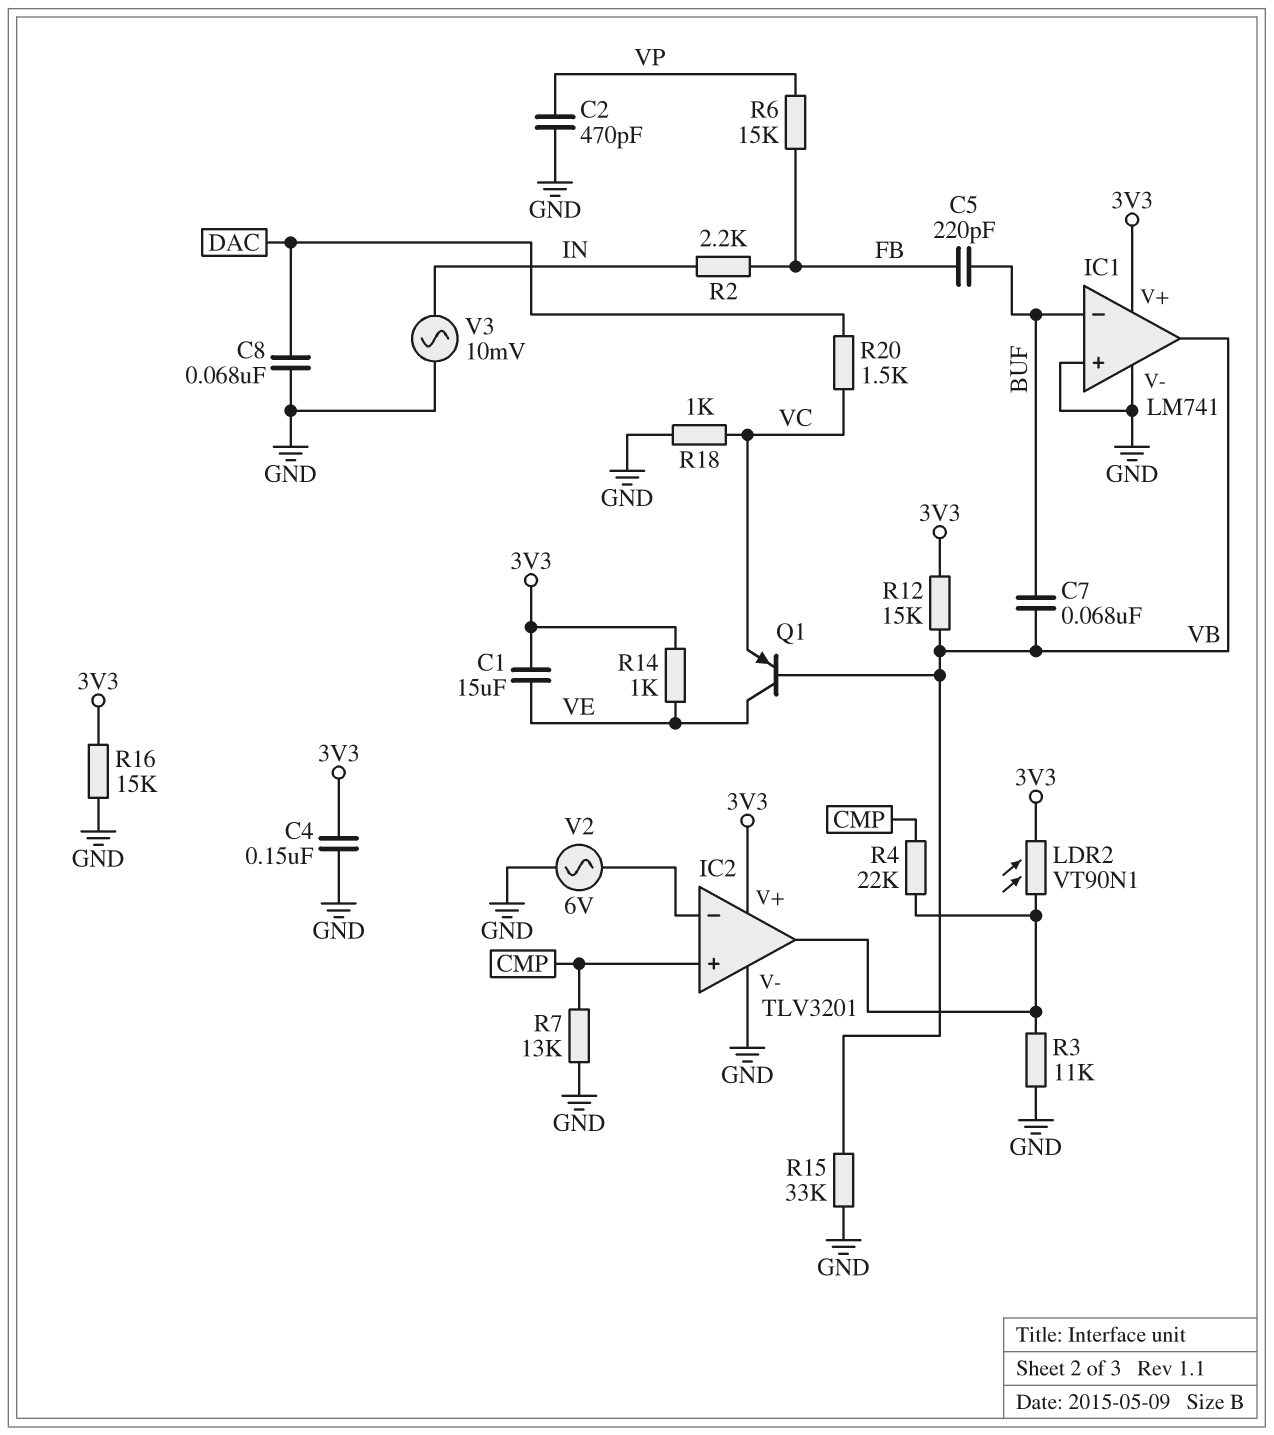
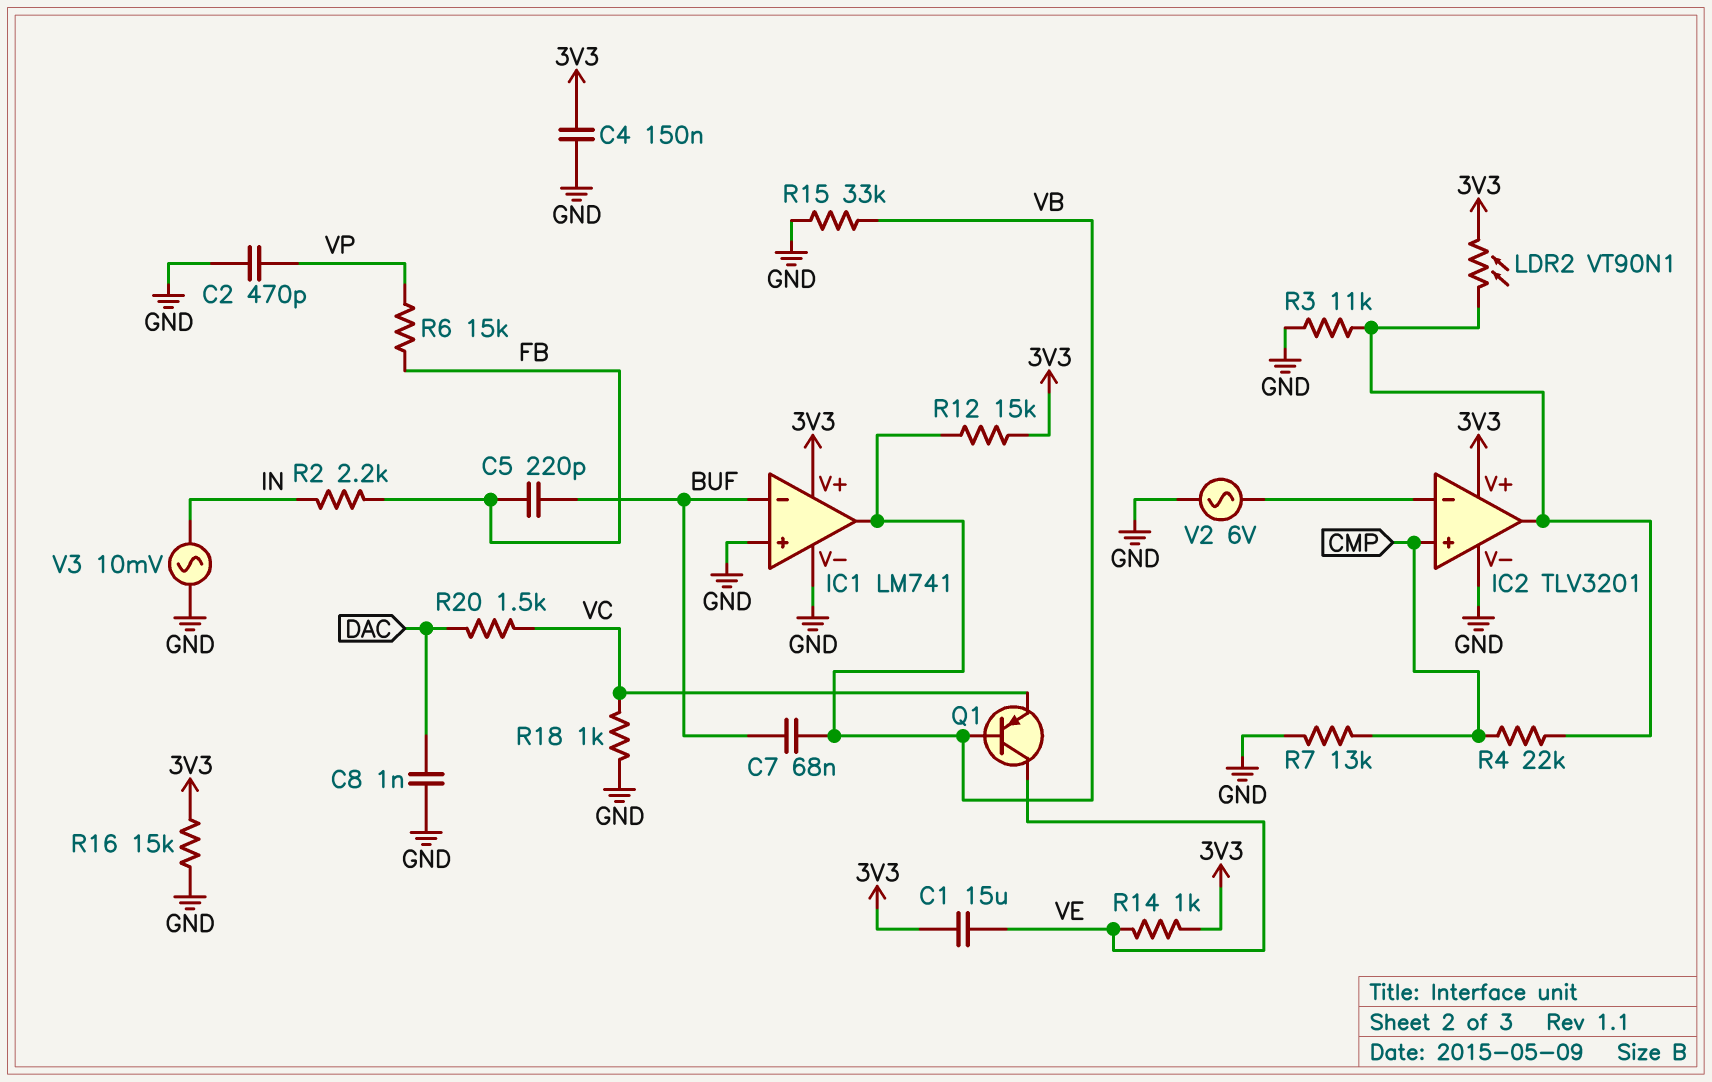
C8: 68nF (DAC, GND) -> 1nF (DAC, GND)

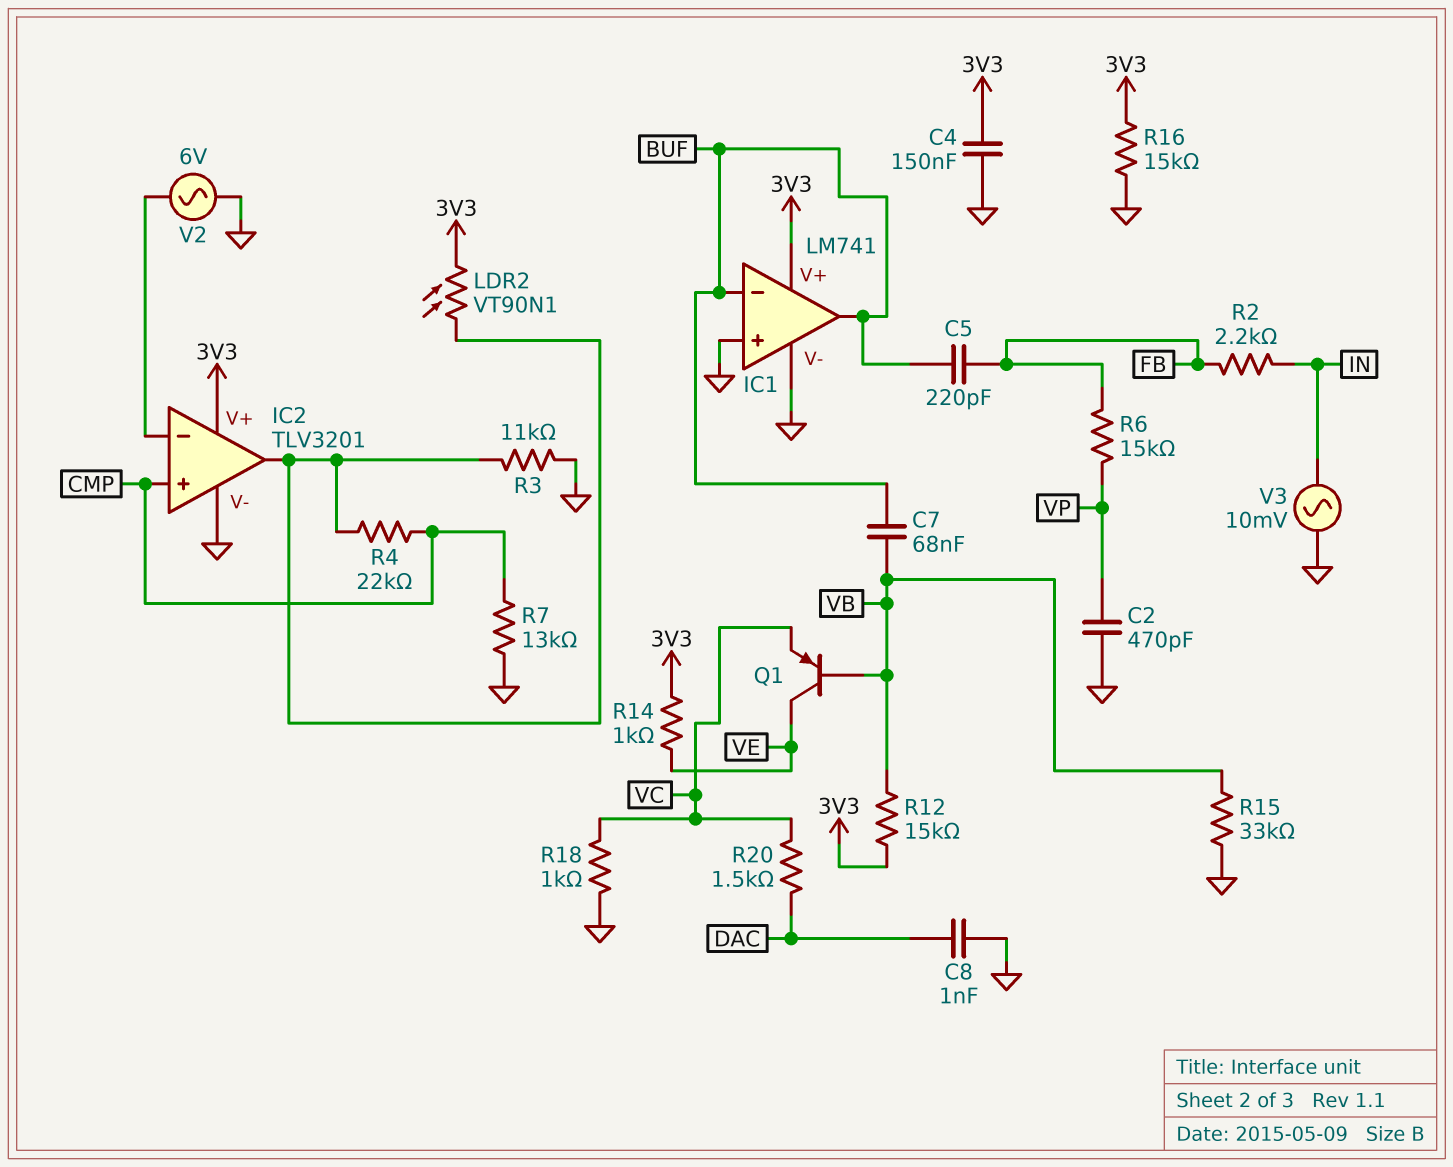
C1: 15uF (3V3, VE) -> none
IC1 pin out: VB -> BUF

